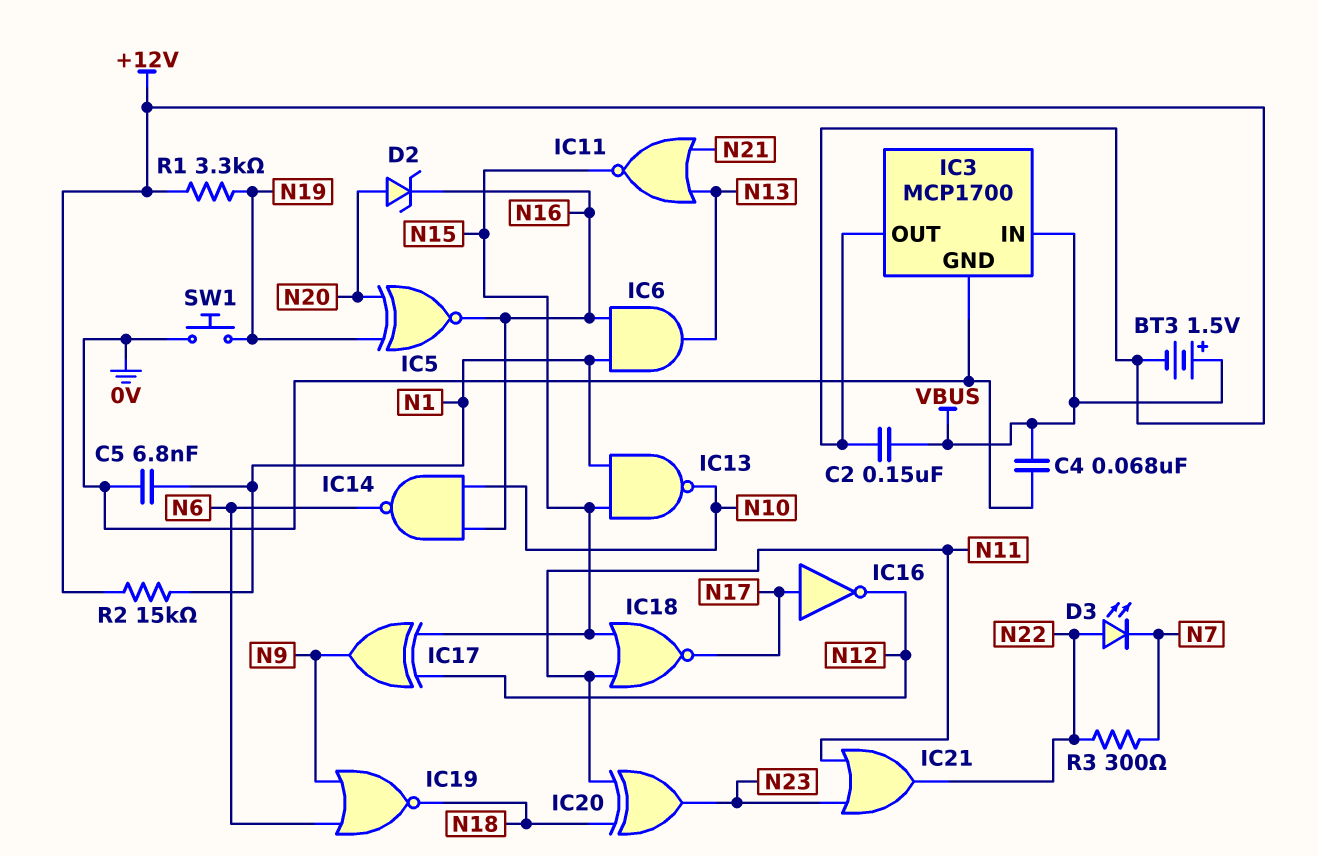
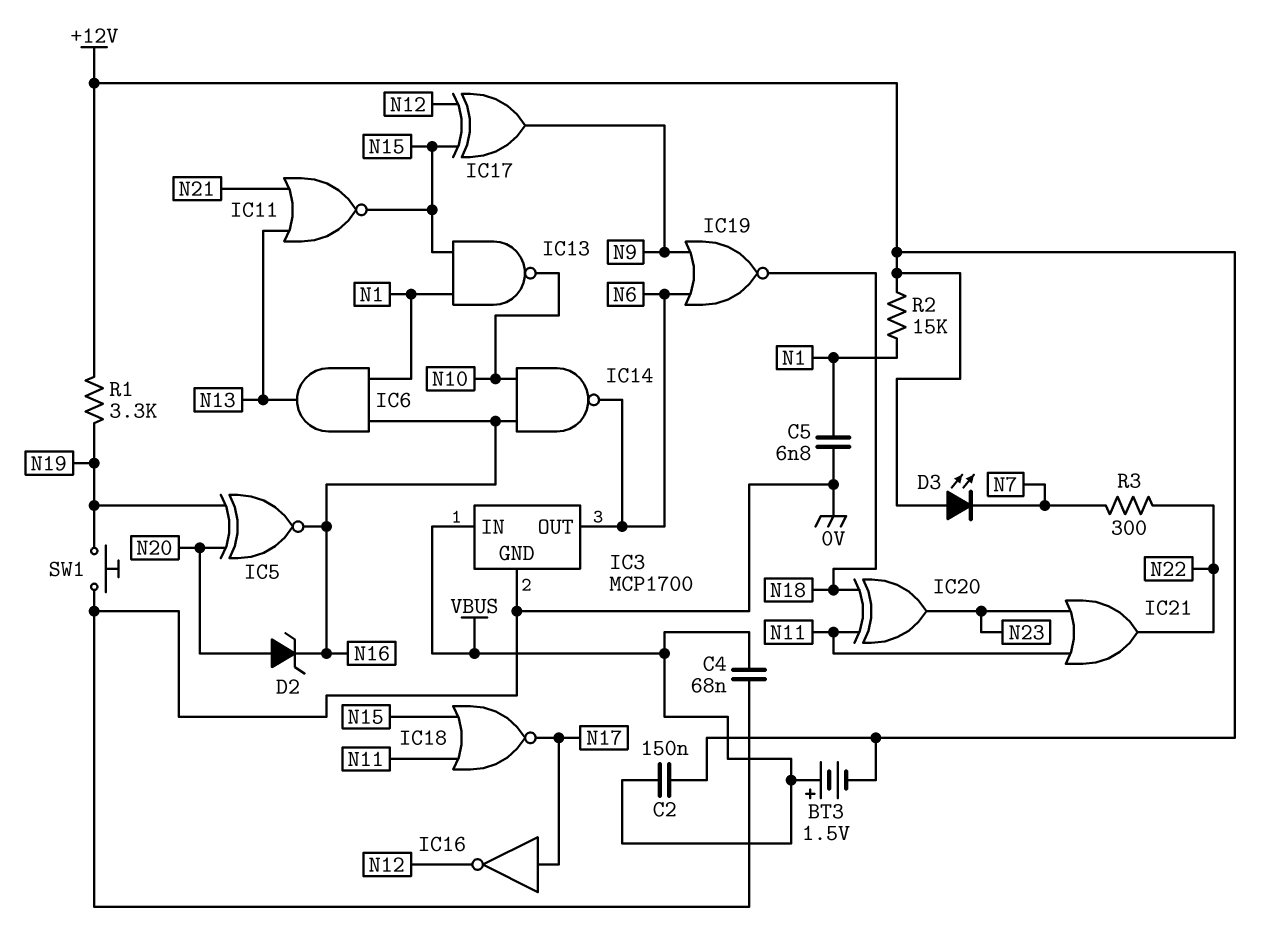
D3: LED (A N22, K N7) -> LED (A +12V, K N7)
IC3 pin OUT: +12V -> N6

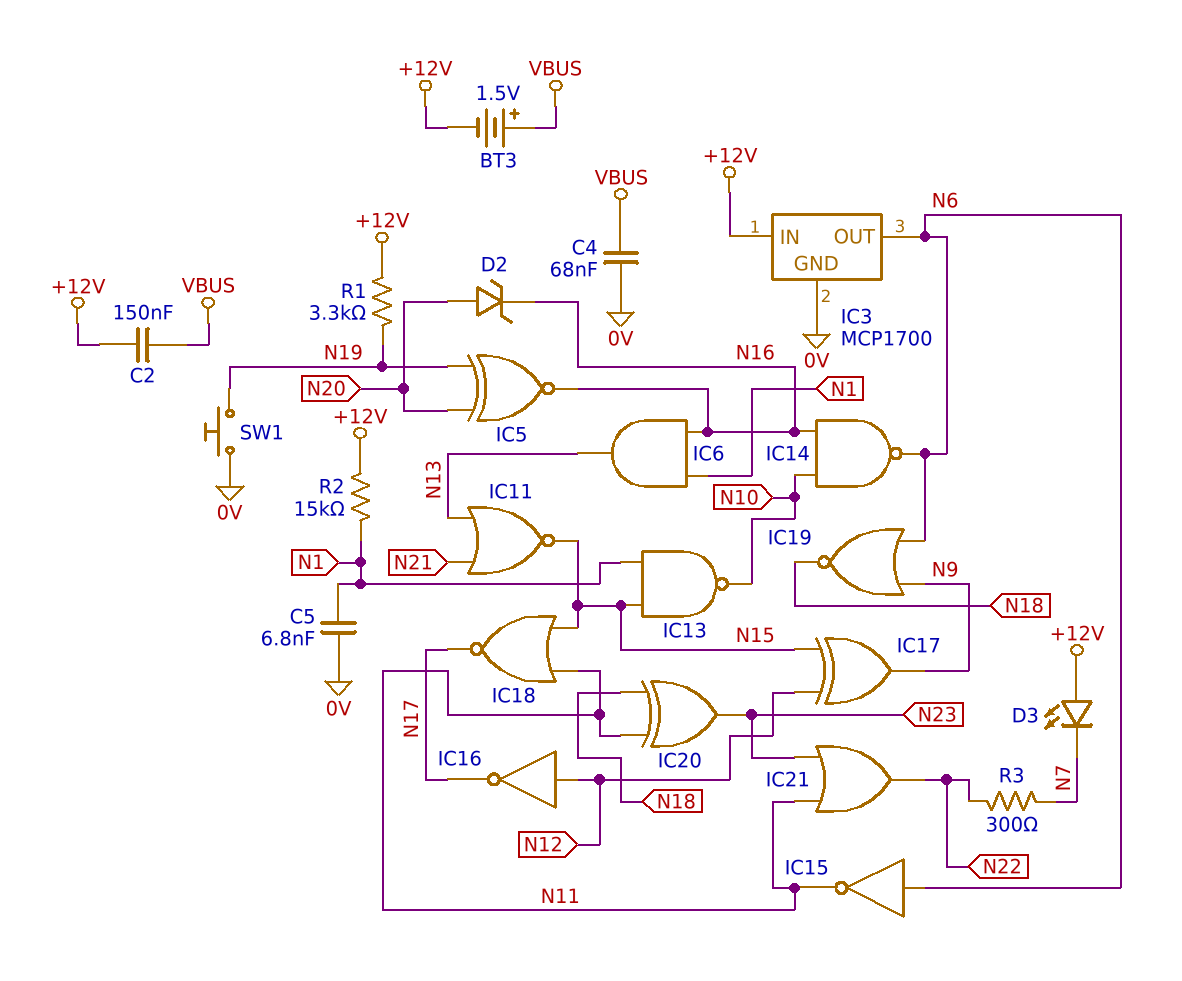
IC3 pin IN: VBUS -> +12V
IC15: none -> NOT (in N6, out N11)
IC16: NOT (in N17, out N12) -> NOT (in N12, out N17)

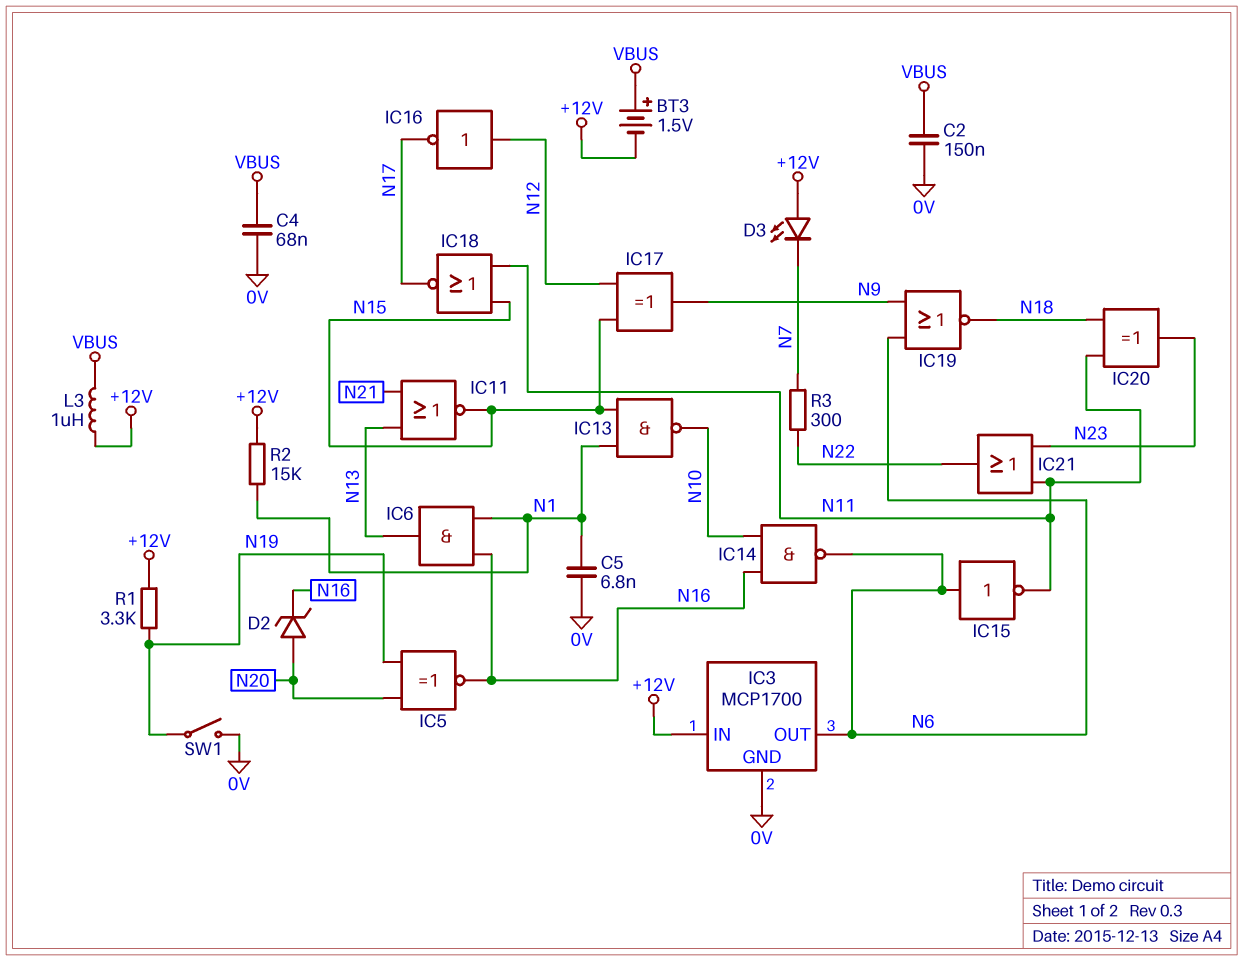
C2: 150nF (+12V, VBUS) -> 150nF (0V, VBUS)
L3: none -> 1uH (+12V, VBUS)
SW1: button (0V, N19) -> switch (0V, N19)

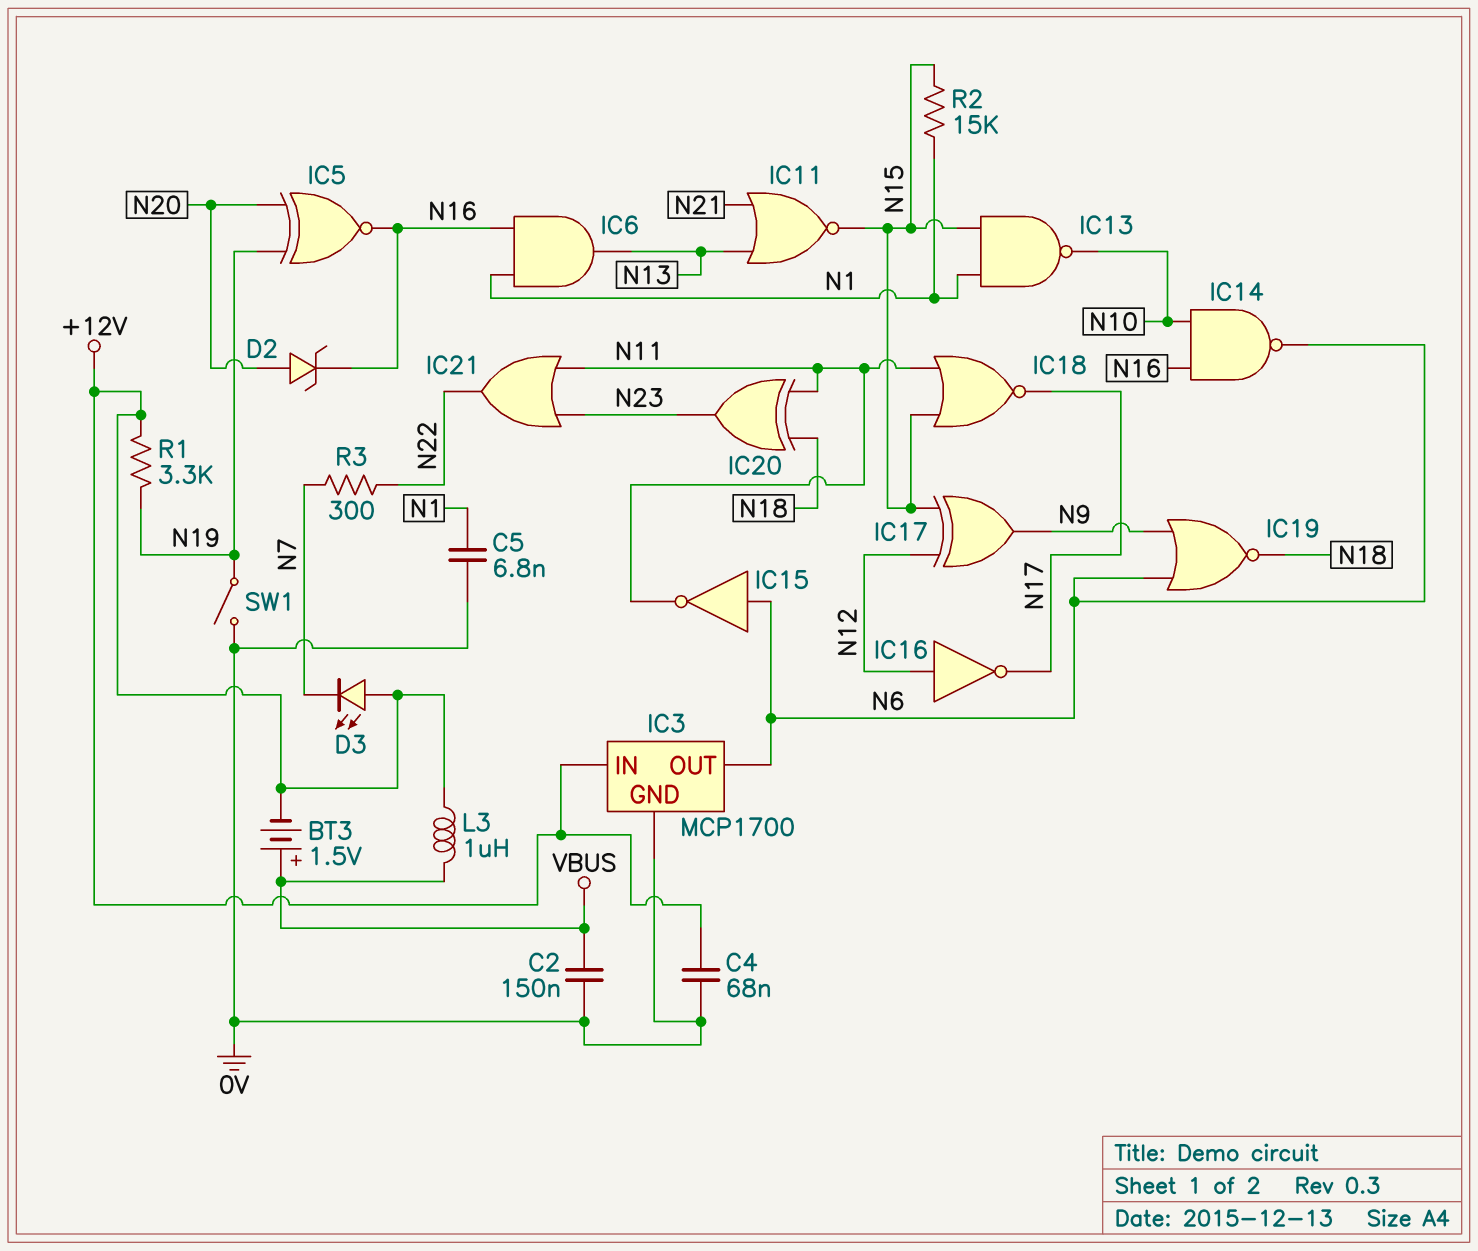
C4: 68nF (0V, VBUS) -> 68nF (+12V, 0V)
R2: 15k (+12V, N1) -> 15k (N1, N15)

